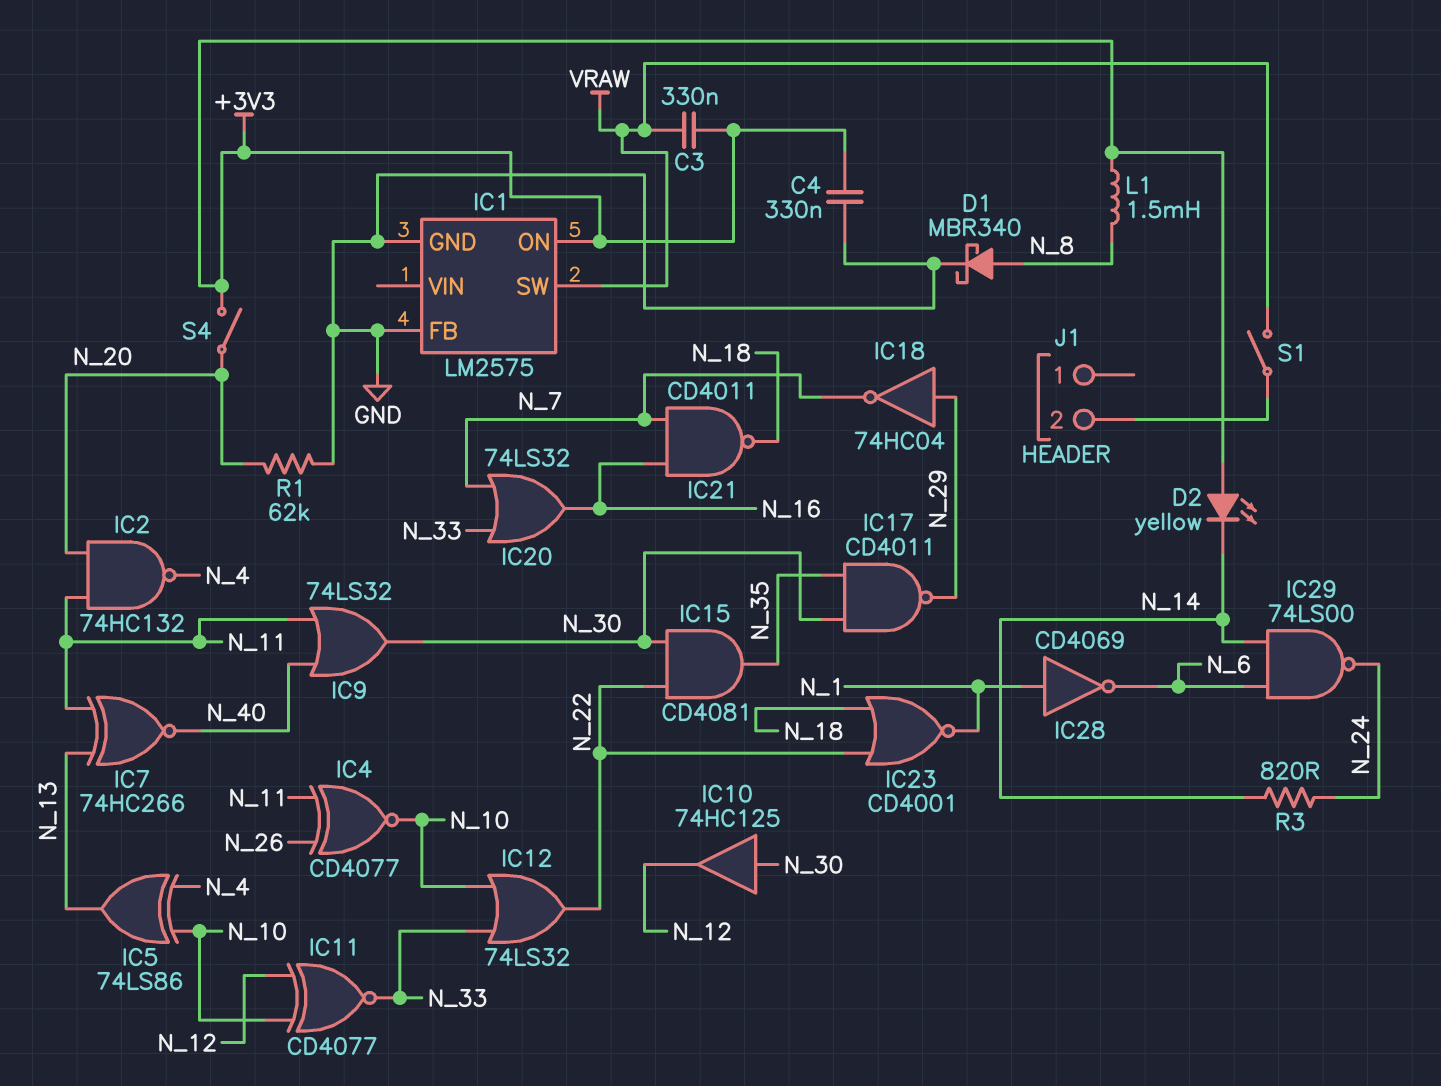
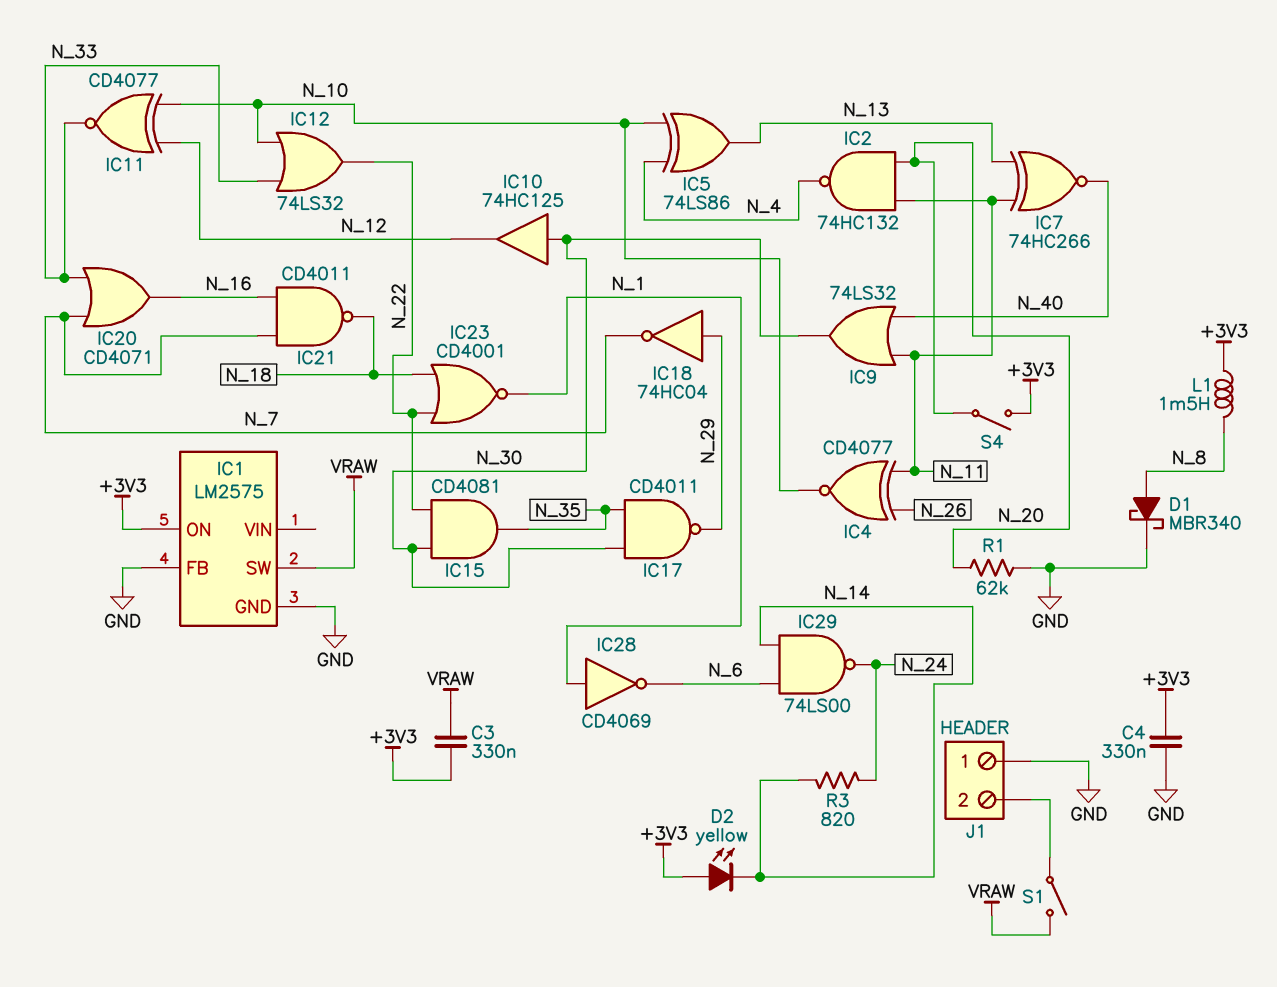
IC20: OR 74LS32 (in N_7, in N_33, out N_16) -> OR CD4071 (in N_7, in N_33, out N_16)
J1 pin 1: none -> GND

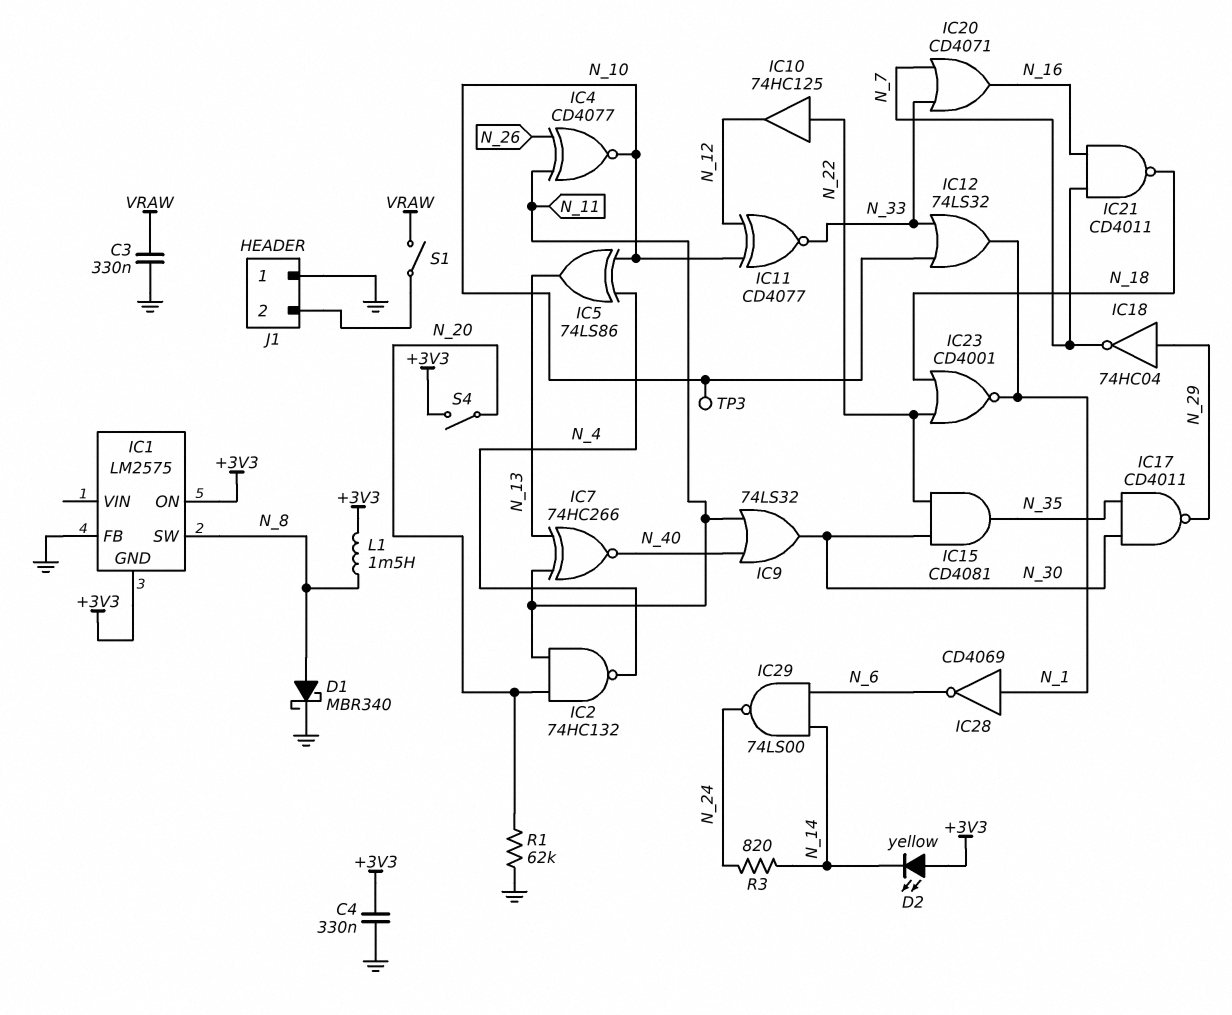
C3: 330nF (+3V3, VRAW) -> 330nF (GND, VRAW)
IC1 pin GND: GND -> +3V3
IC1 pin SW: VRAW -> N_8
IC10: buffer 74HC125 (in N_30, out N_12) -> buffer 74HC125 (in N_22, out N_12)
IC12: OR 74LS32 (in N_10, in N_33, out N_22) -> OR 74LS32 (in N_10, in N_33, out N_1)
TP3: none -> test point (N_10)

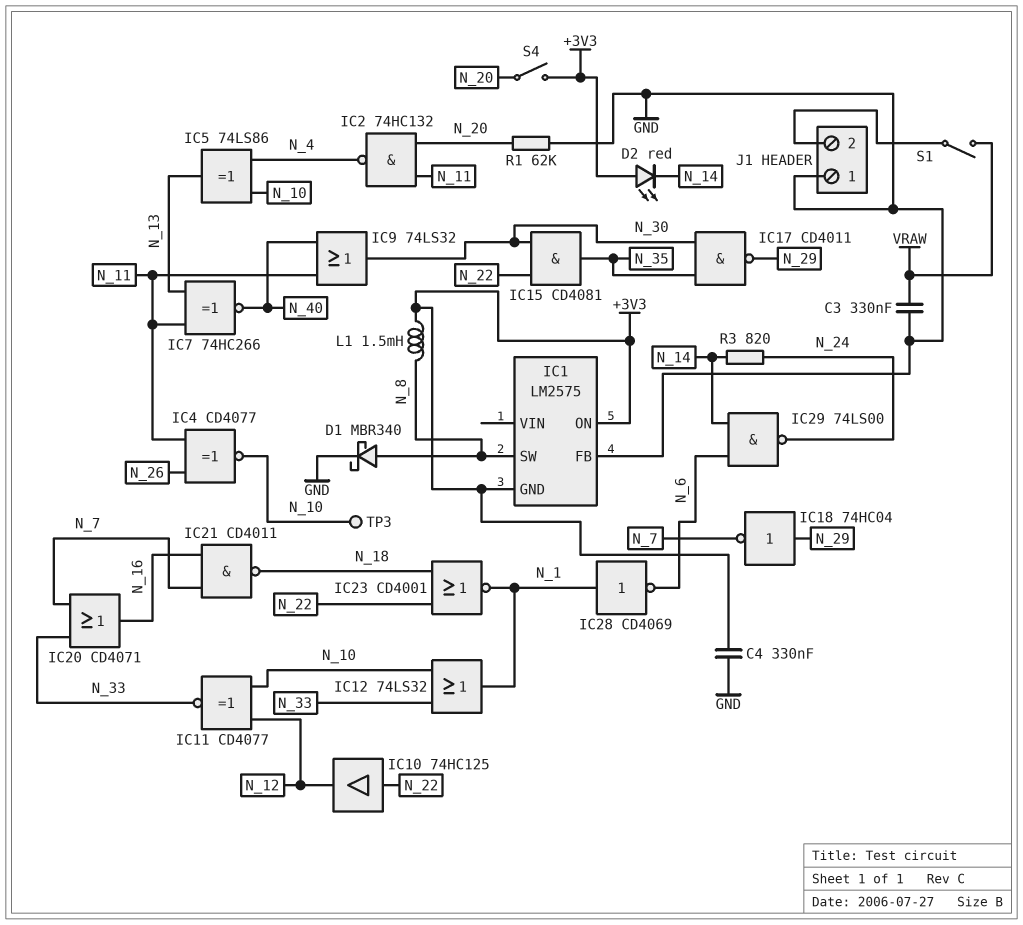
D2: LED yellow (A +3V3, K N_14) -> LED red (A +3V3, K N_14)

